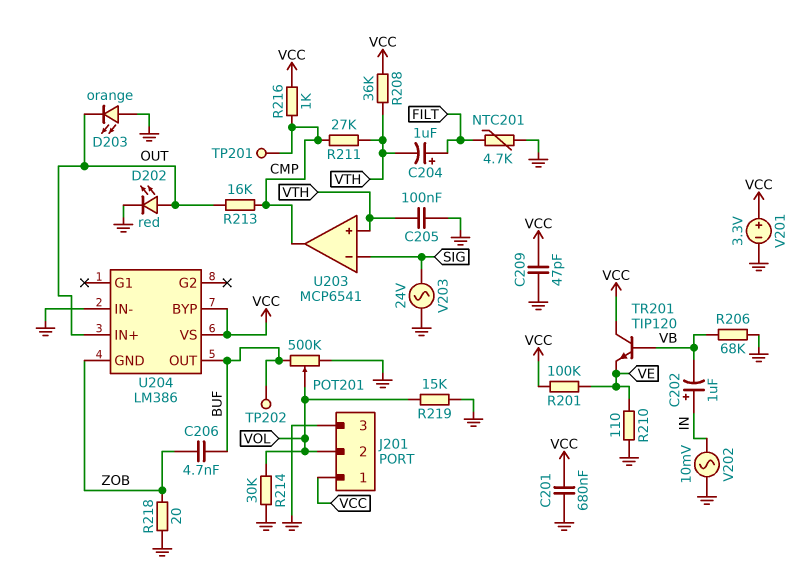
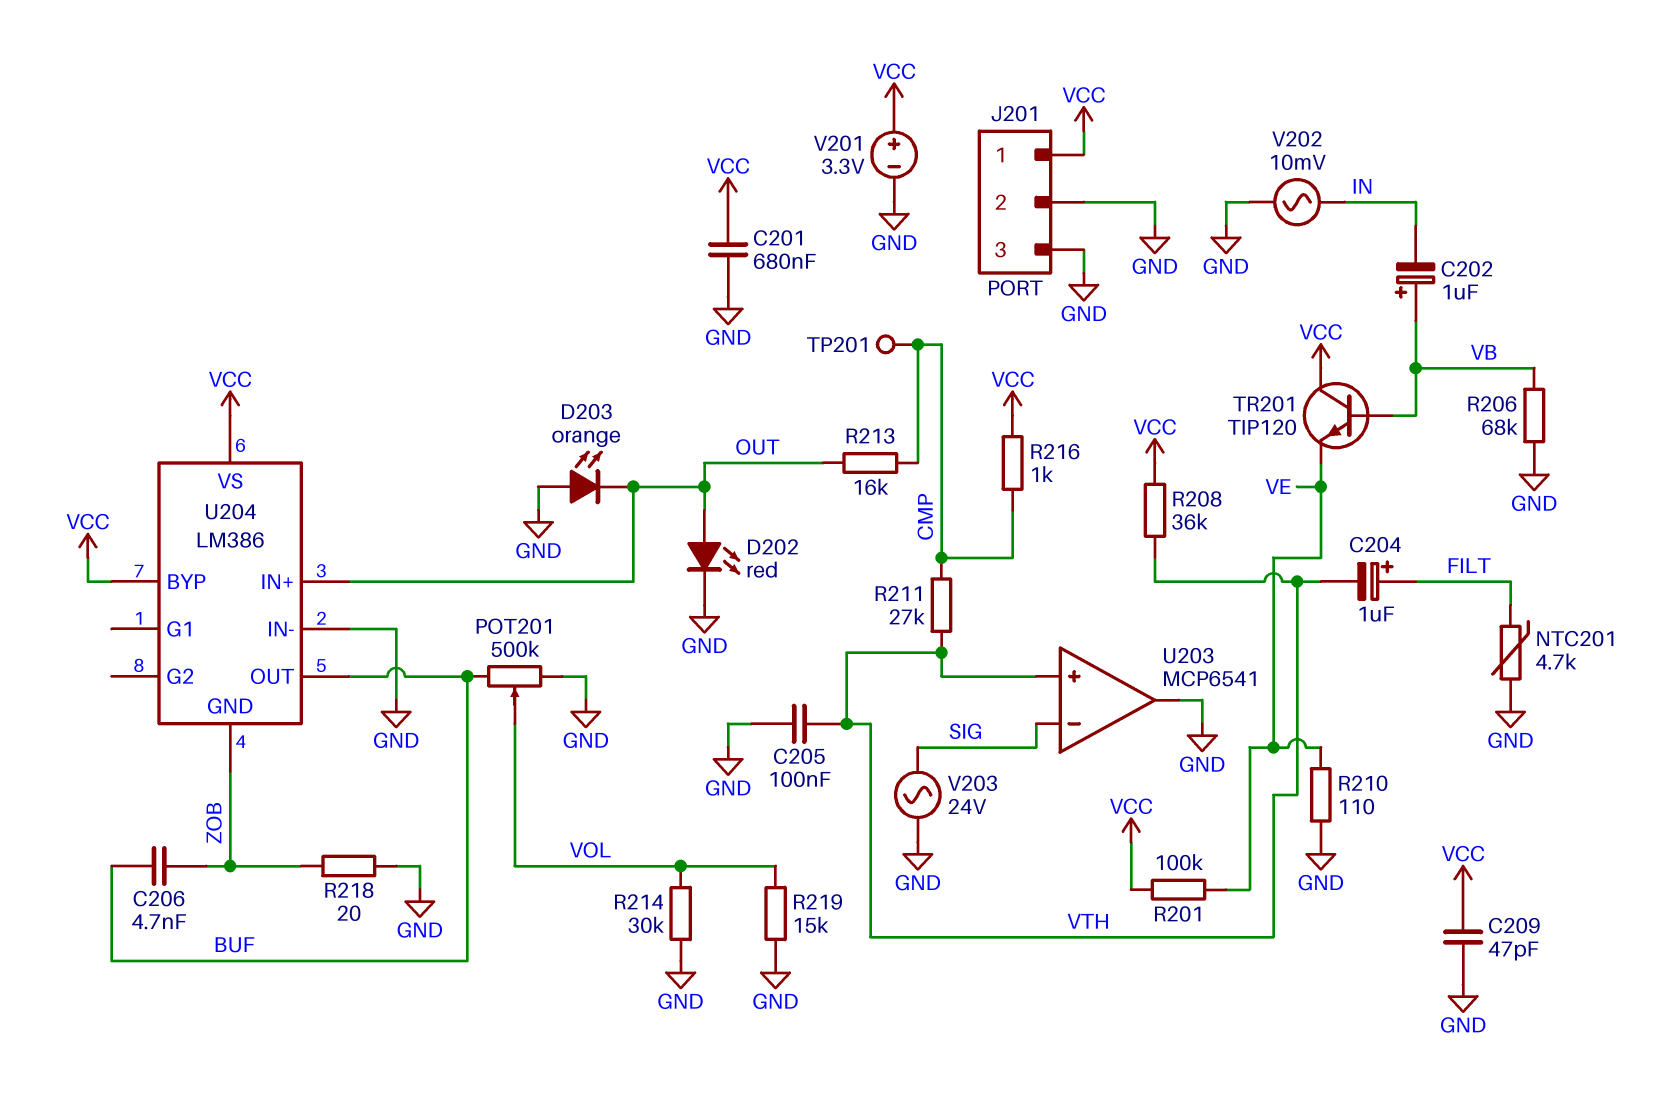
C202: 1uF (plus IN, minus VB) -> 1uF (plus VB, minus IN)
J201 pin 2: VOL -> GND
TP202: test point (BUF) -> none
U203 pin out: CMP -> GND

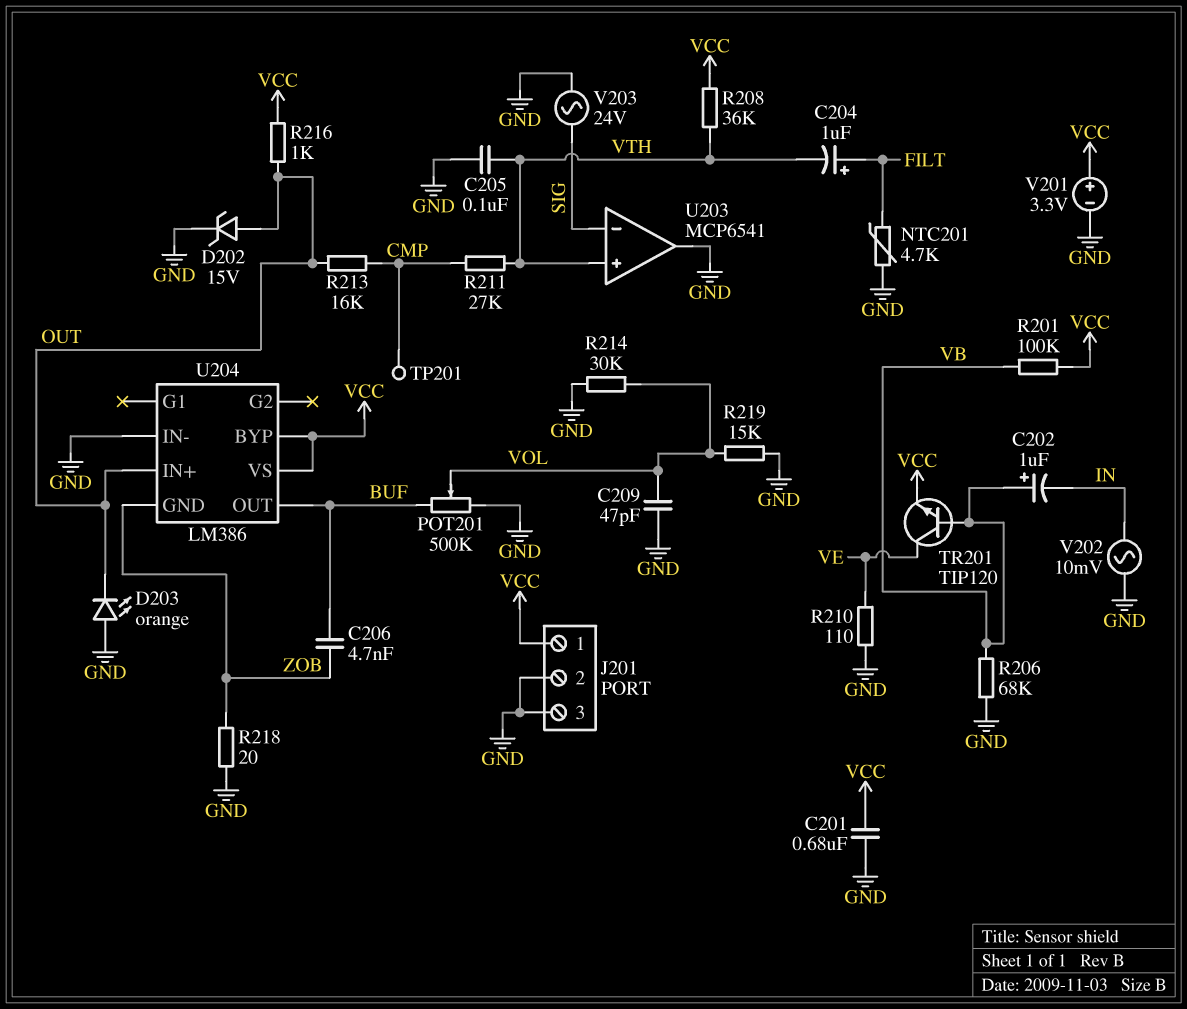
C209: 47pF (GND, VCC) -> 47pF (GND, VOL)
D202: LED red (A OUT, K GND) -> zener 15V (A OUT, K GND)
R201: 100k (VCC, VE) -> 100k (VB, VCC)
R216: 1k (CMP, VCC) -> 1k (OUT, VCC)
TR201: NPN TIP120 (B VB, C VCC, E VE) -> NPN TIP120 (B VB, C VE, E VCC)

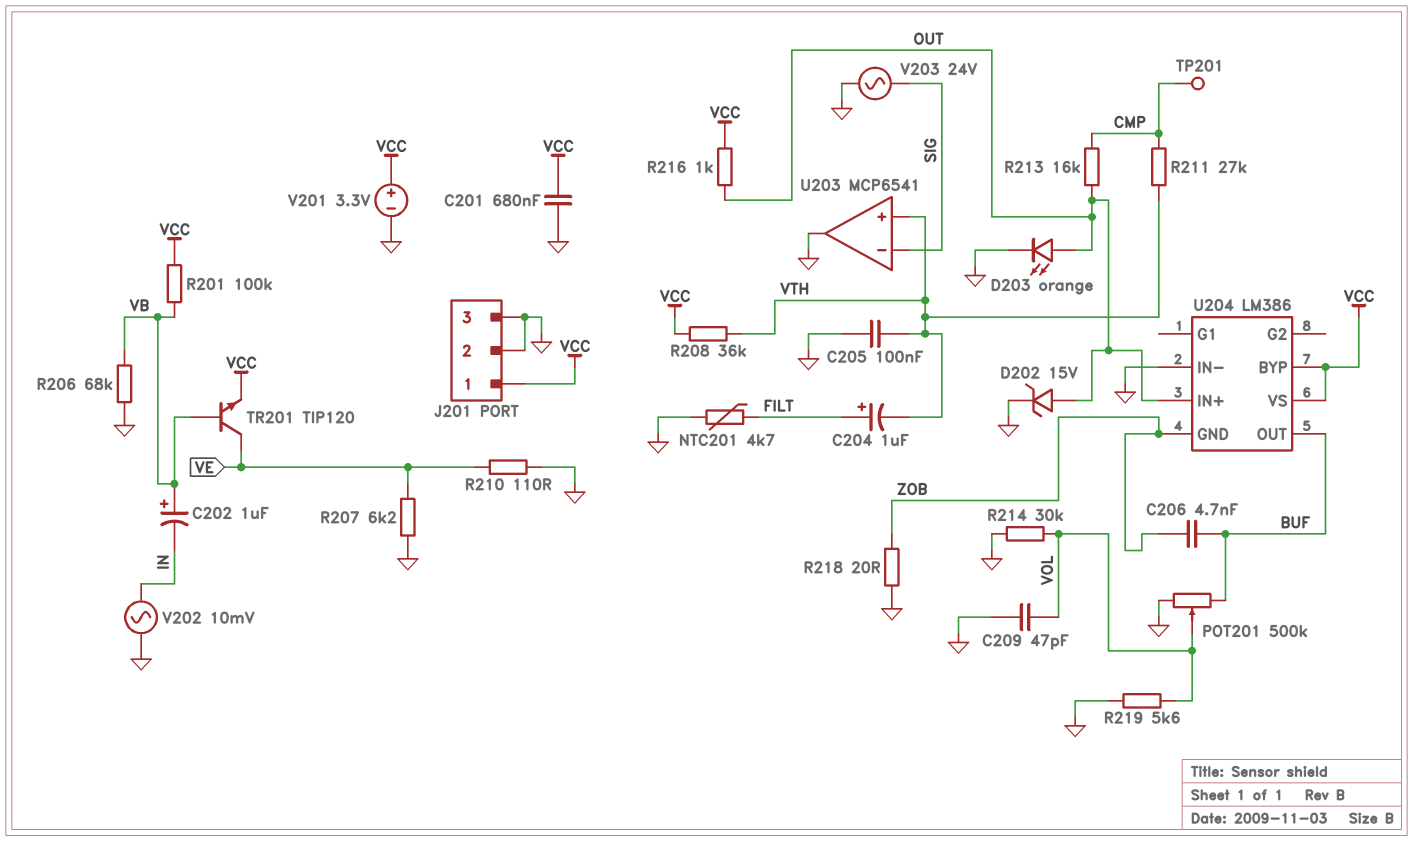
D203: LED orange (A GND, K OUT) -> LED orange (A OUT, K GND)
R207: none -> 6.2k (GND, VE)
R219: 15k (GND, VOL) -> 5.6k (GND, VOL)

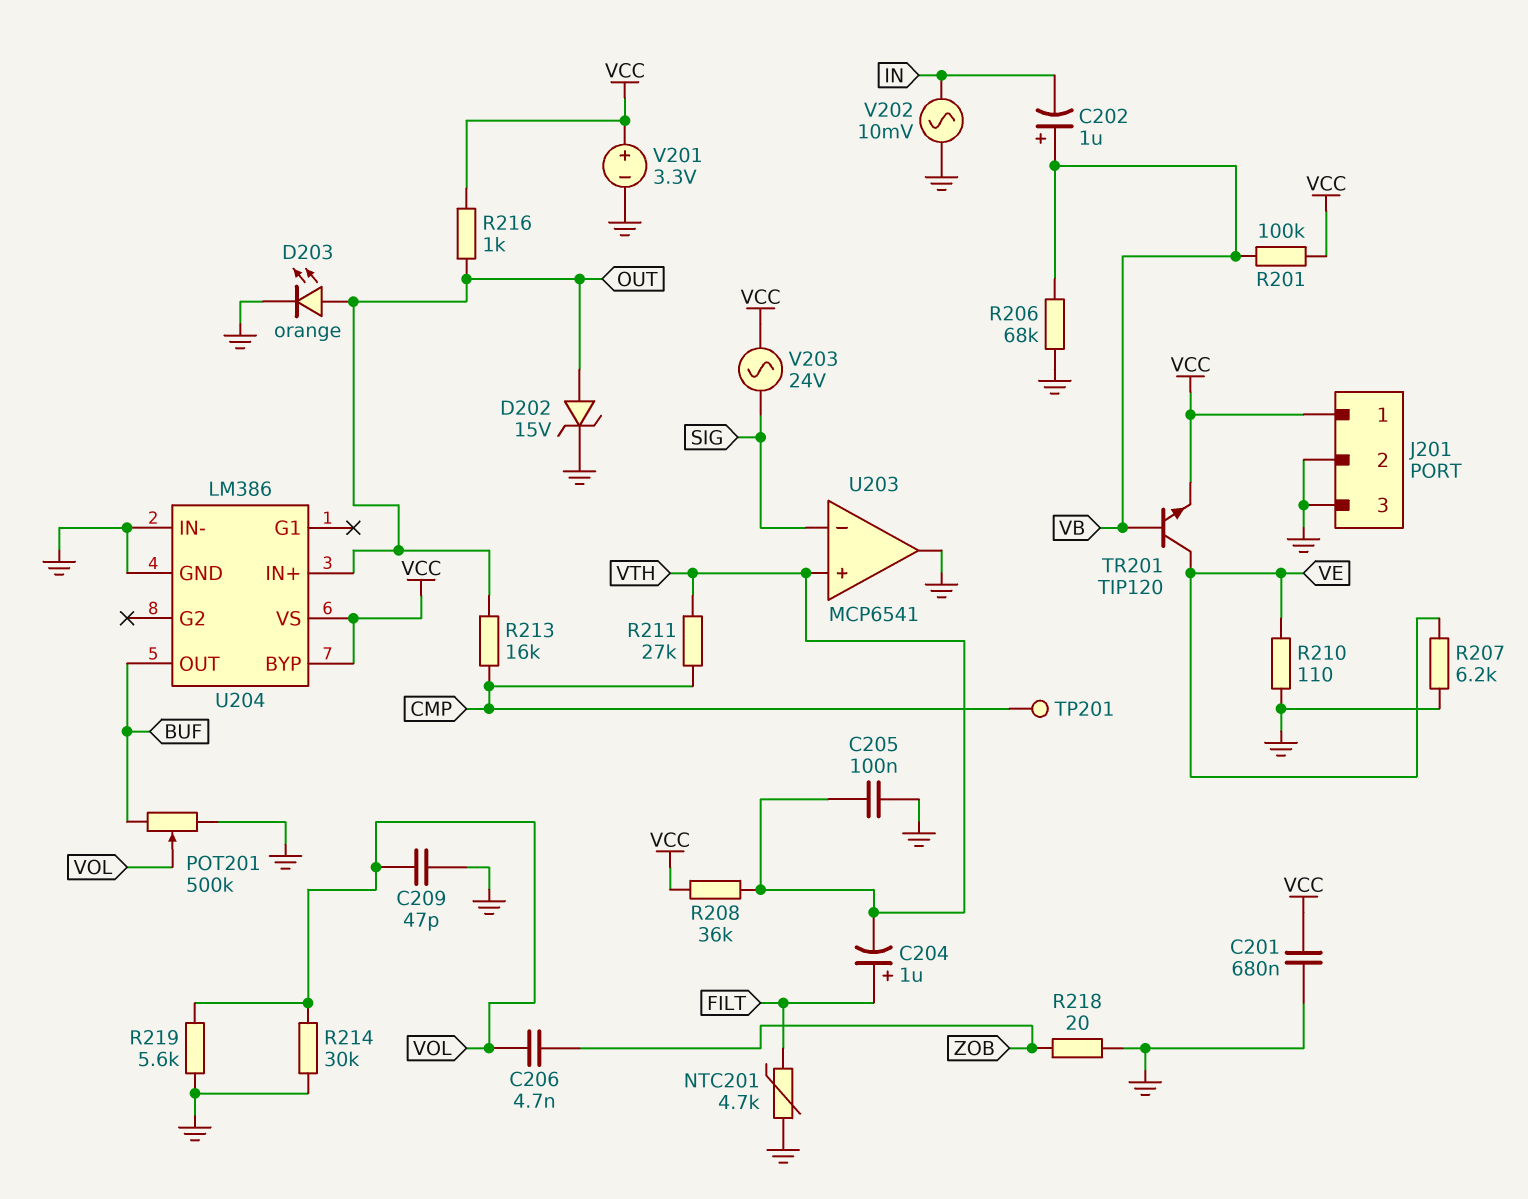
C206: 4.7nF (BUF, ZOB) -> 4.7nF (VOL, ZOB)
U204 pin GND: ZOB -> GND
V203: AC 24V (GND, SIG) -> AC 24V (SIG, VCC)

